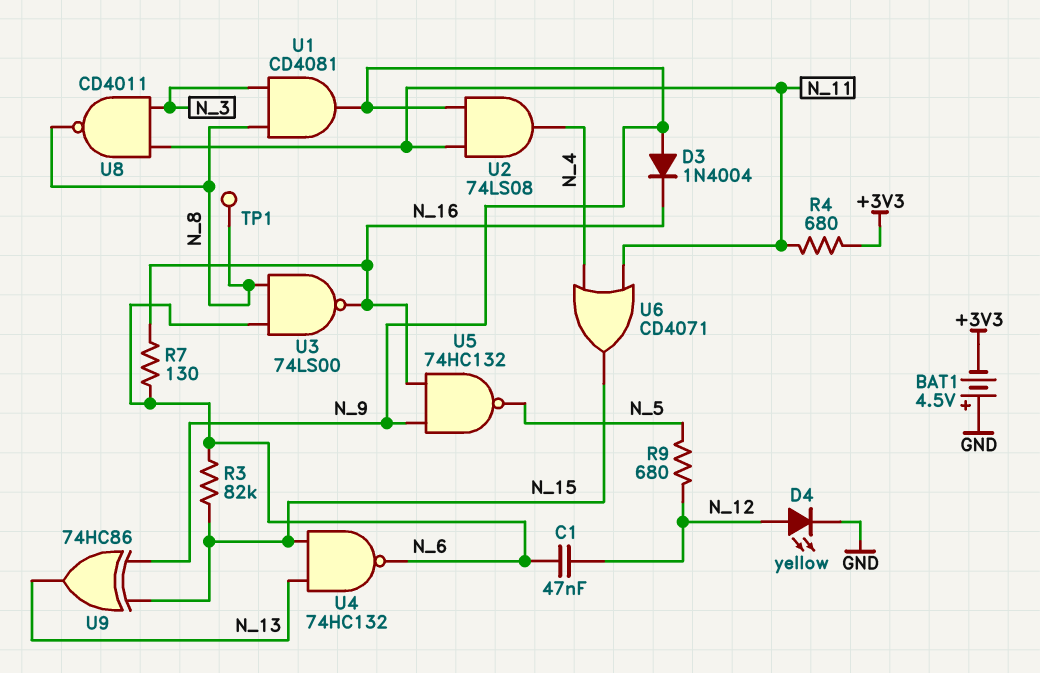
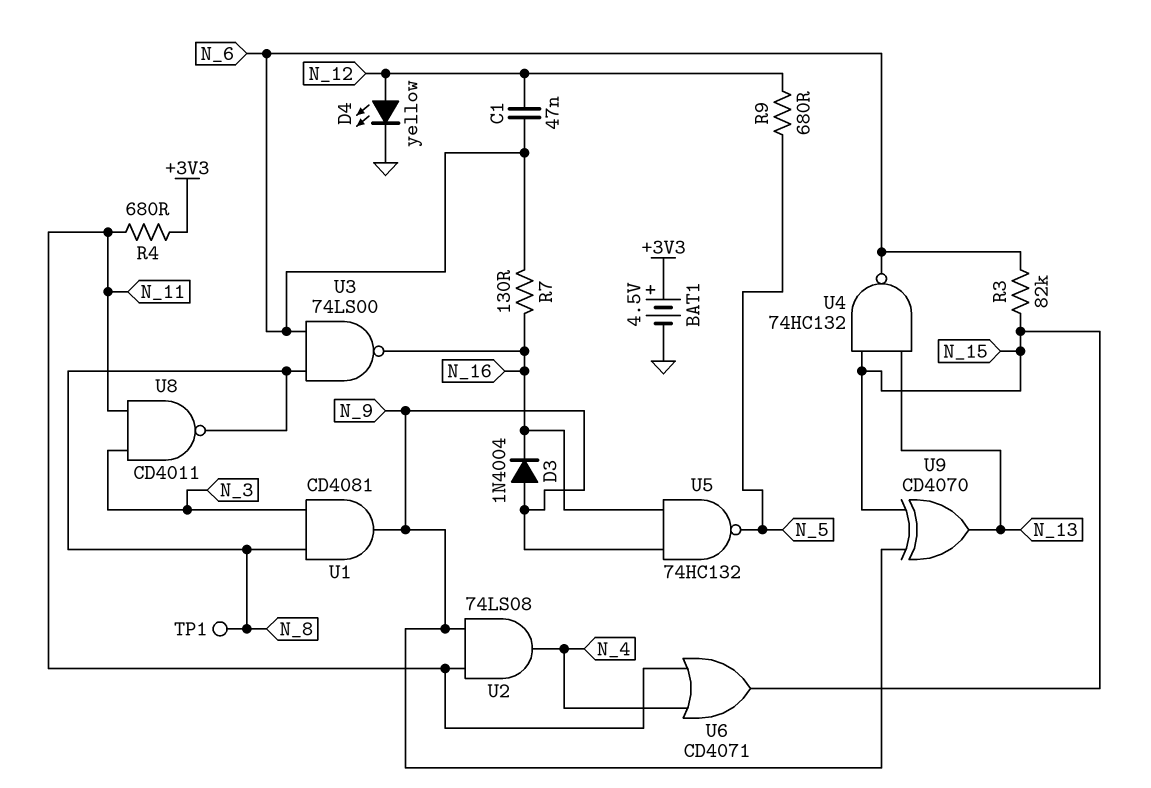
BAT1: 4.5V (plus GND, minus +3V3) -> 4.5V (plus +3V3, minus GND)
U9: XOR 74HC86 (in N_9, in N_15, out N_13) -> XOR CD4070 (in N_9, in N_15, out N_13)

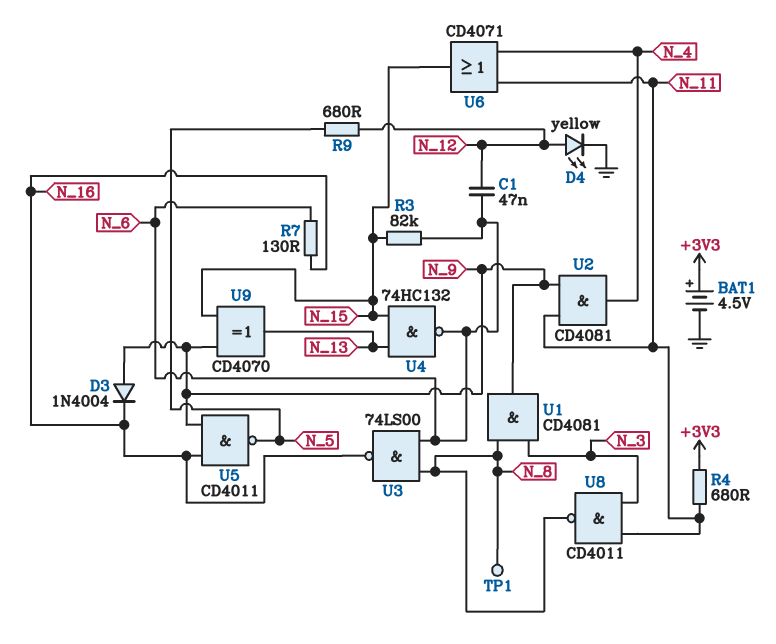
U2: AND 74LS08 (in N_9, in N_11, out N_4) -> AND CD4081 (in N_9, in N_11, out N_4)
U5: NAND 74HC132 (in N_9, in N_16, out N_5) -> NAND CD4011 (in N_9, in N_16, out N_5)

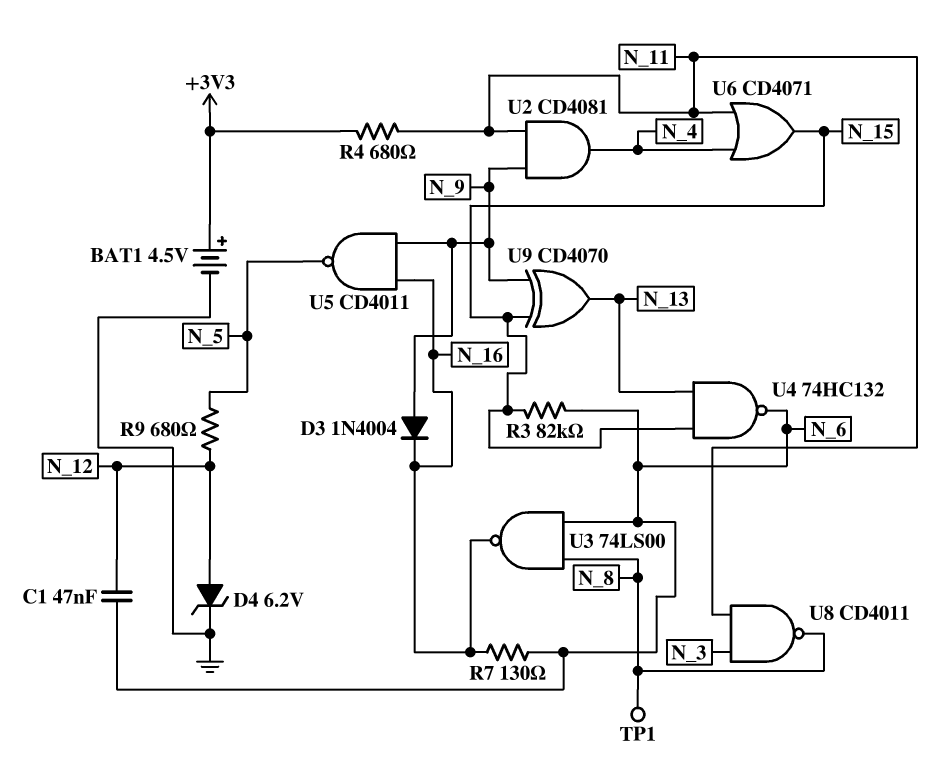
D4: LED yellow (A N_12, K GND) -> zener 6.2V (A N_12, K GND)
U1: AND CD4081 (in N_3, in N_8, out N_9) -> none

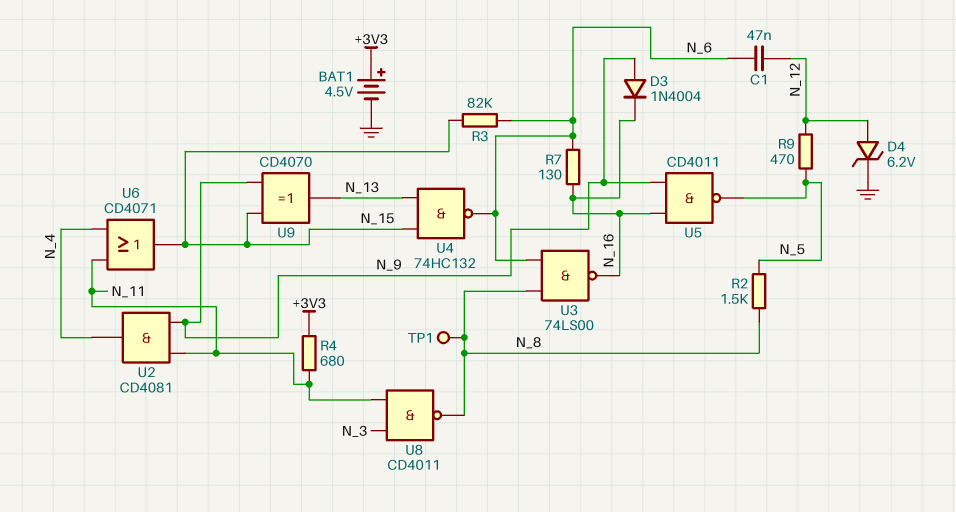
R2: none -> 1.5k (N_5, N_8)
R9: 680 (N_5, N_12) -> 470 (N_5, N_12)

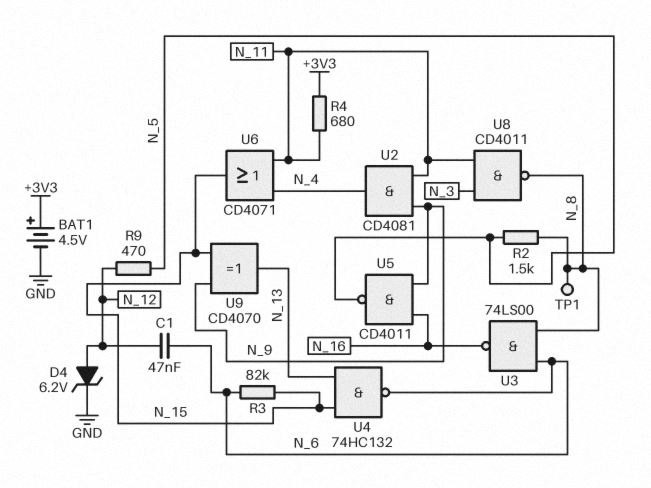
D3: diode 1N4004 (A N_9, K N_16) -> none
R7: 130 (N_6, N_16) -> none

